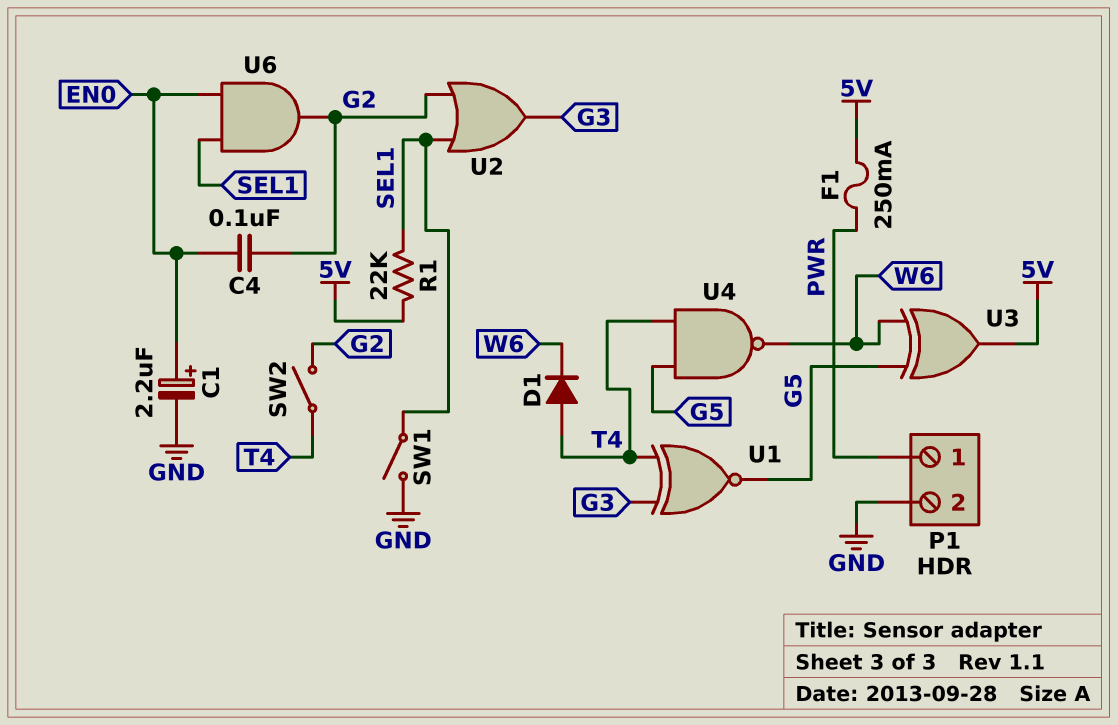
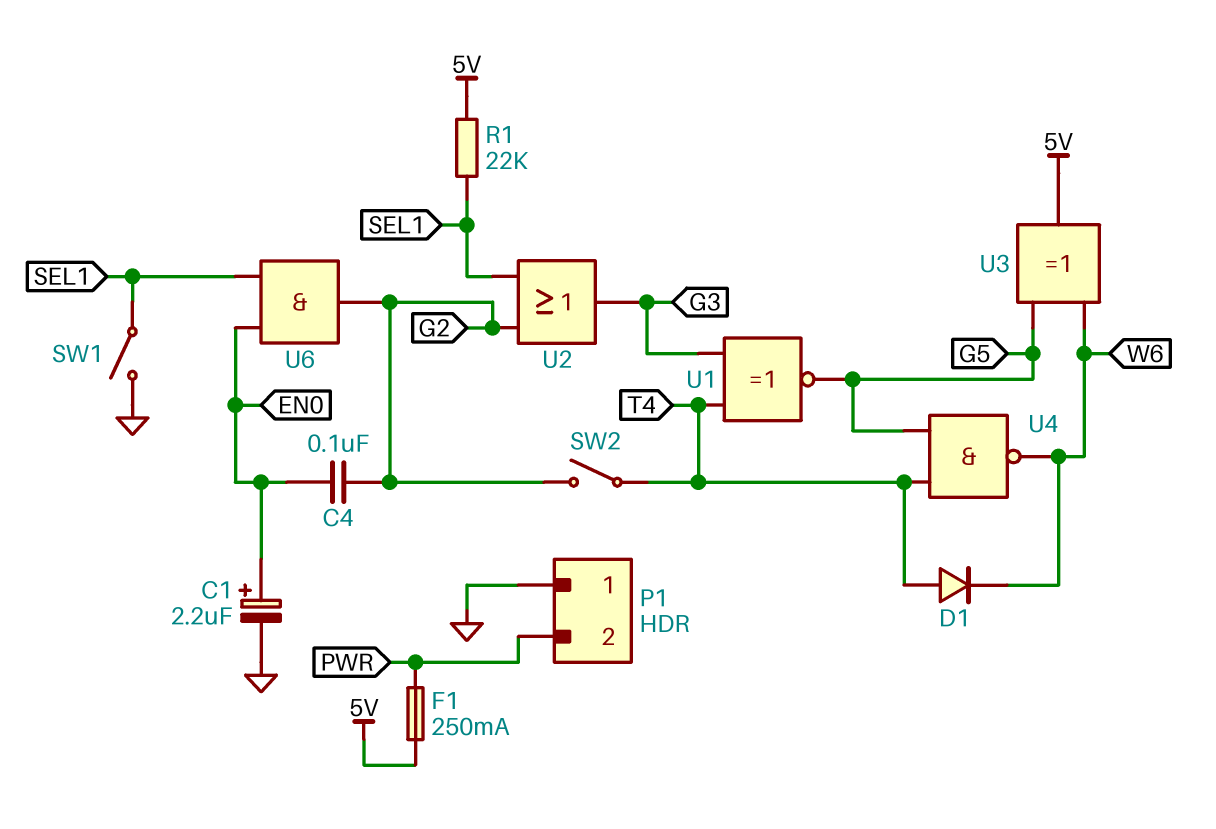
P1 pin 1: PWR -> GND
P1 pin 2: GND -> PWR

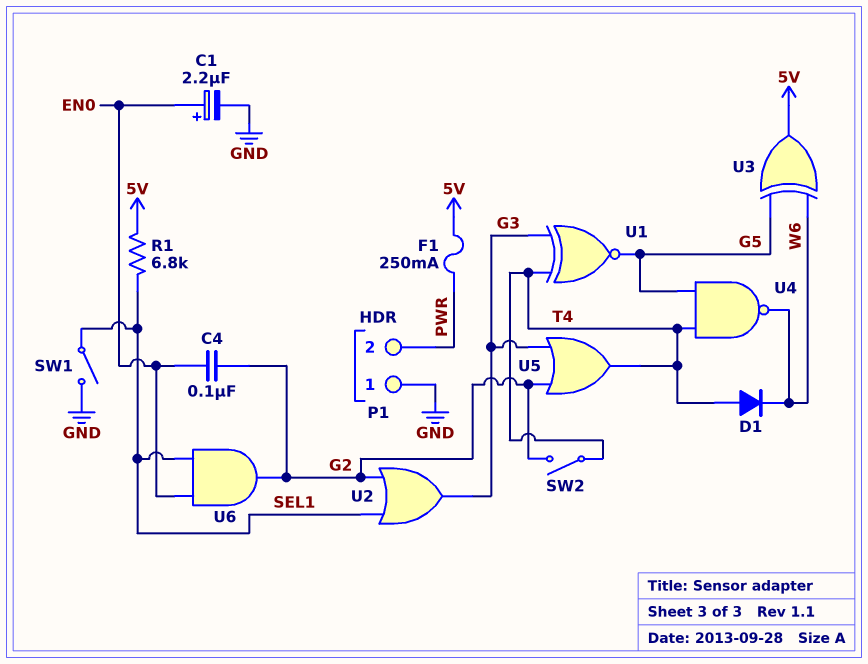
R1: 22k (5V, SEL1) -> 6.8k (5V, SEL1)
U5: none -> OR (in G2, in G3, out T4)

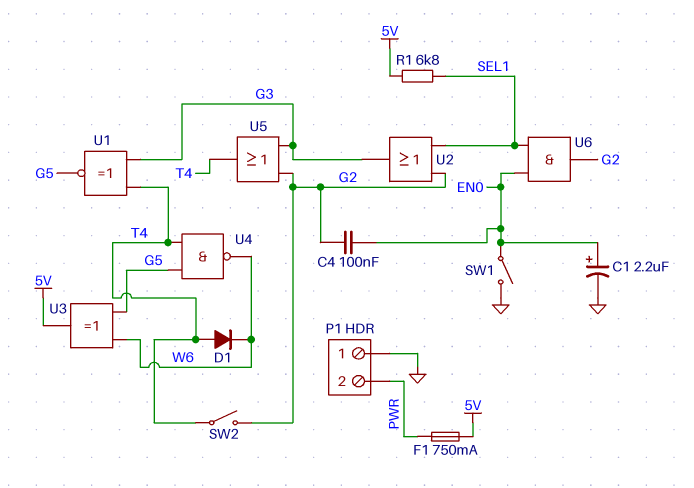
F1: 250mA (5V, PWR) -> 750mA (5V, PWR)
SW1: switch (GND, SEL1) -> switch (EN0, GND)

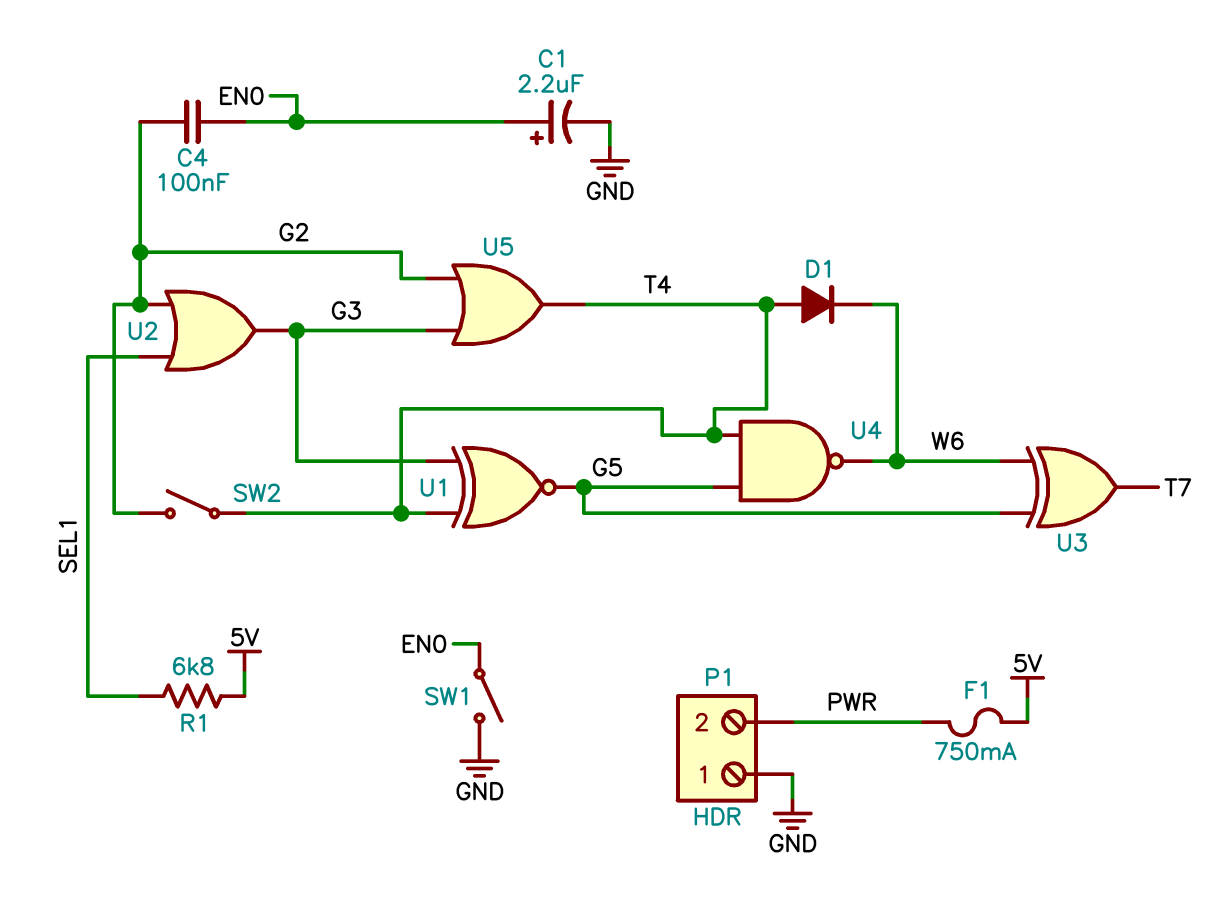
U3: XOR (in G5, in W6, out 5V) -> XOR (in G5, in W6, out T7)
U6: AND (in EN0, in SEL1, out G2) -> none

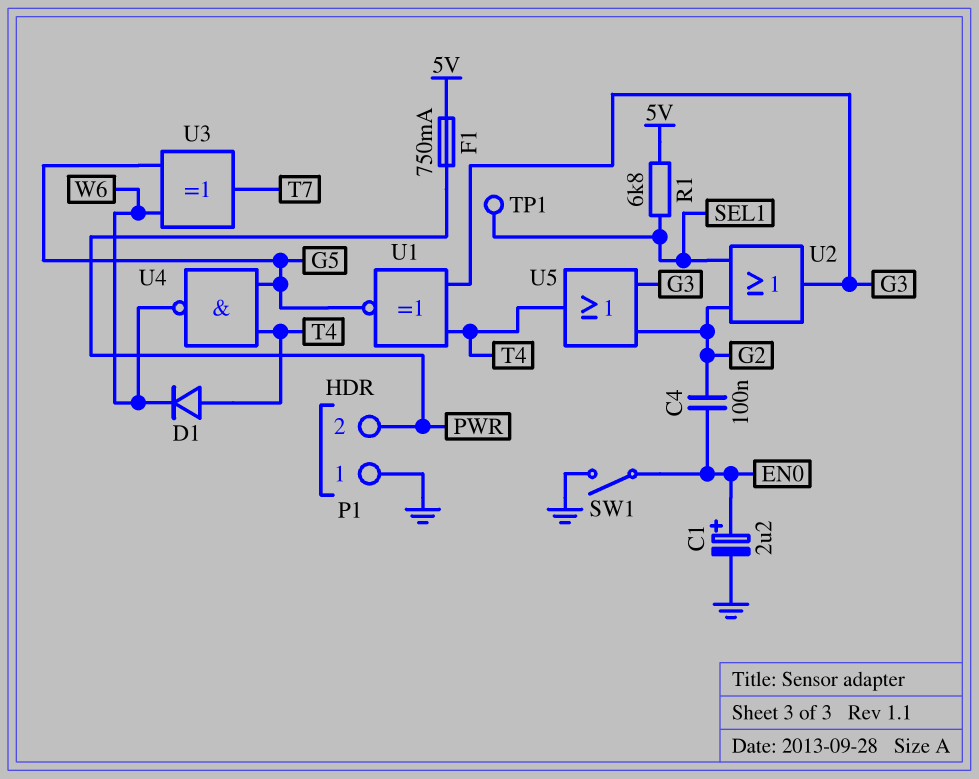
SW2: switch (G2, T4) -> none
TP1: none -> test point (SEL1)

